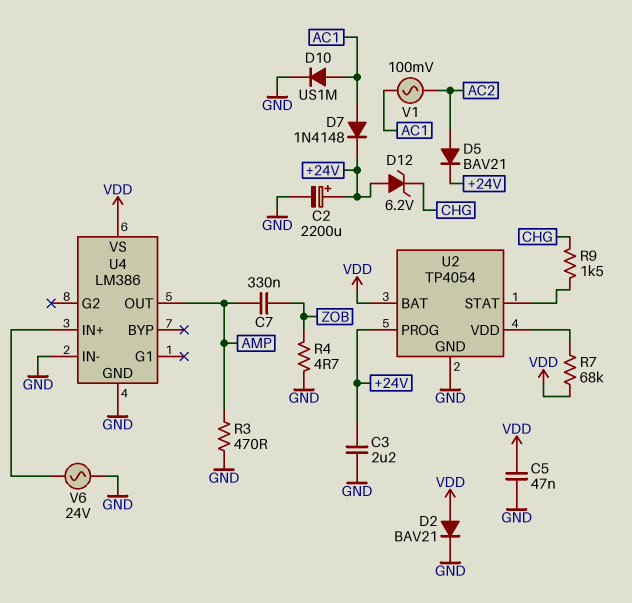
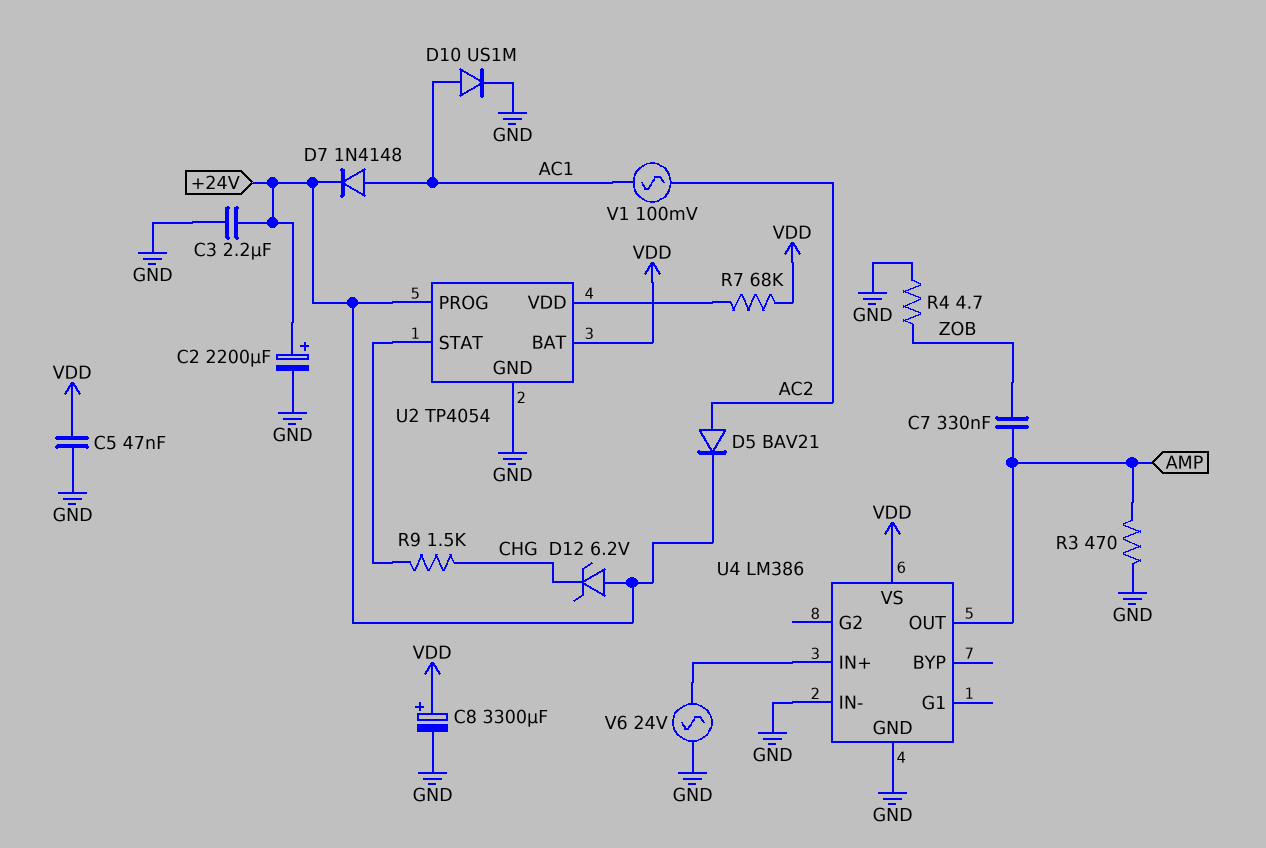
C8: none -> 3300uF (plus VDD, minus GND)
D2: diode BAV21 (A VDD, K GND) -> none

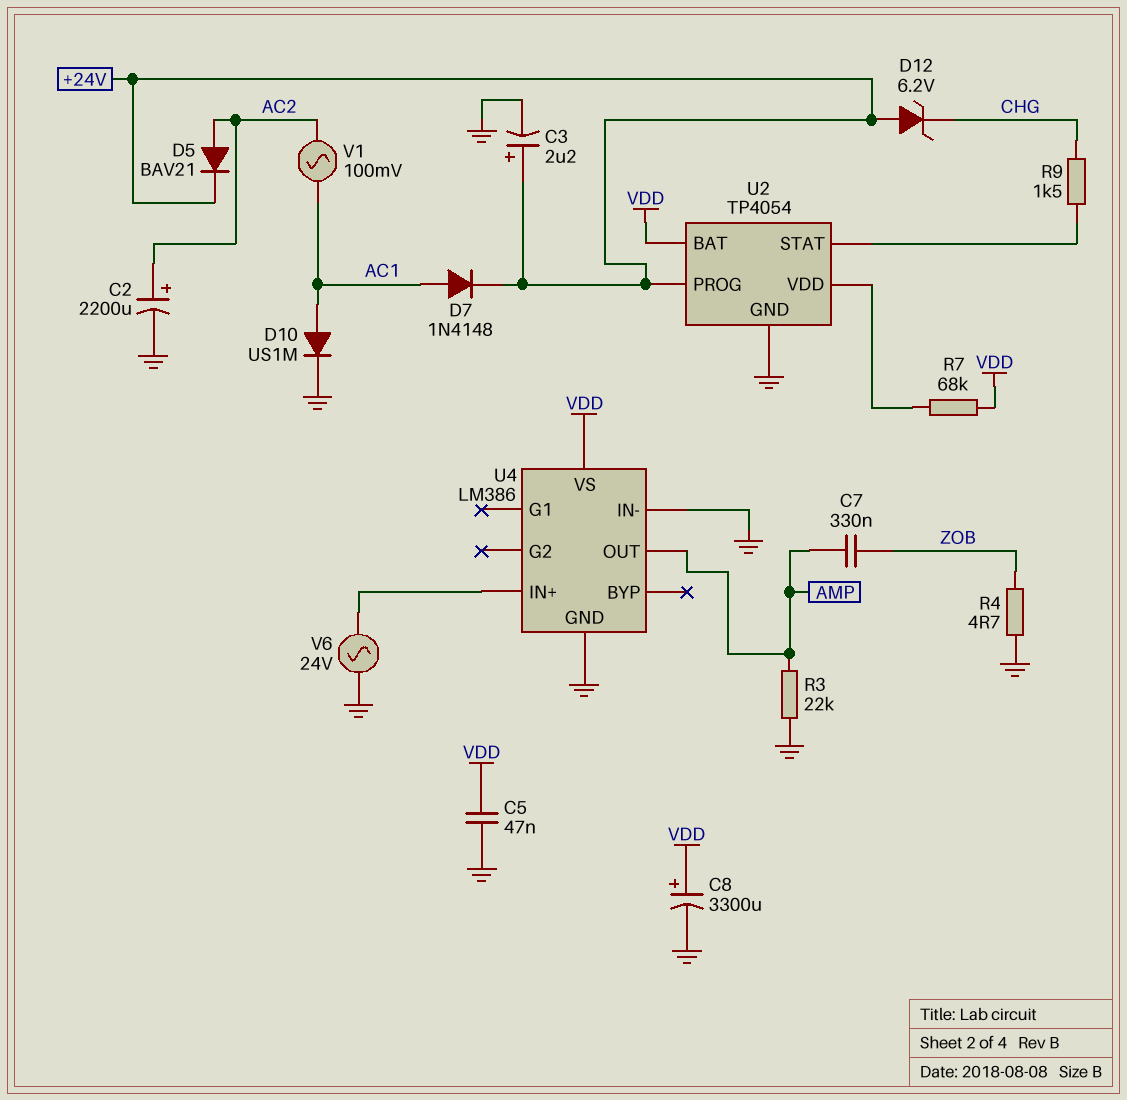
C2: 2200uF (plus +24V, minus GND) -> 2200uF (plus AC2, minus GND)
C3: 2.2uF (+24V, GND) -> 2.2uF (plus +24V, minus GND)
R3: 470 (AMP, GND) -> 22k (AMP, GND)

